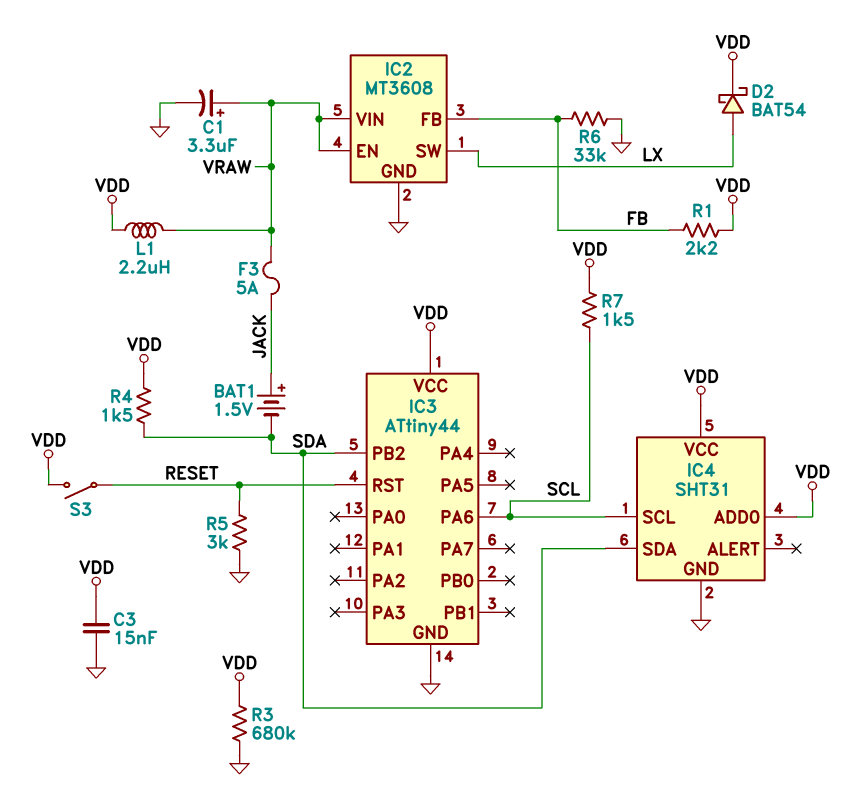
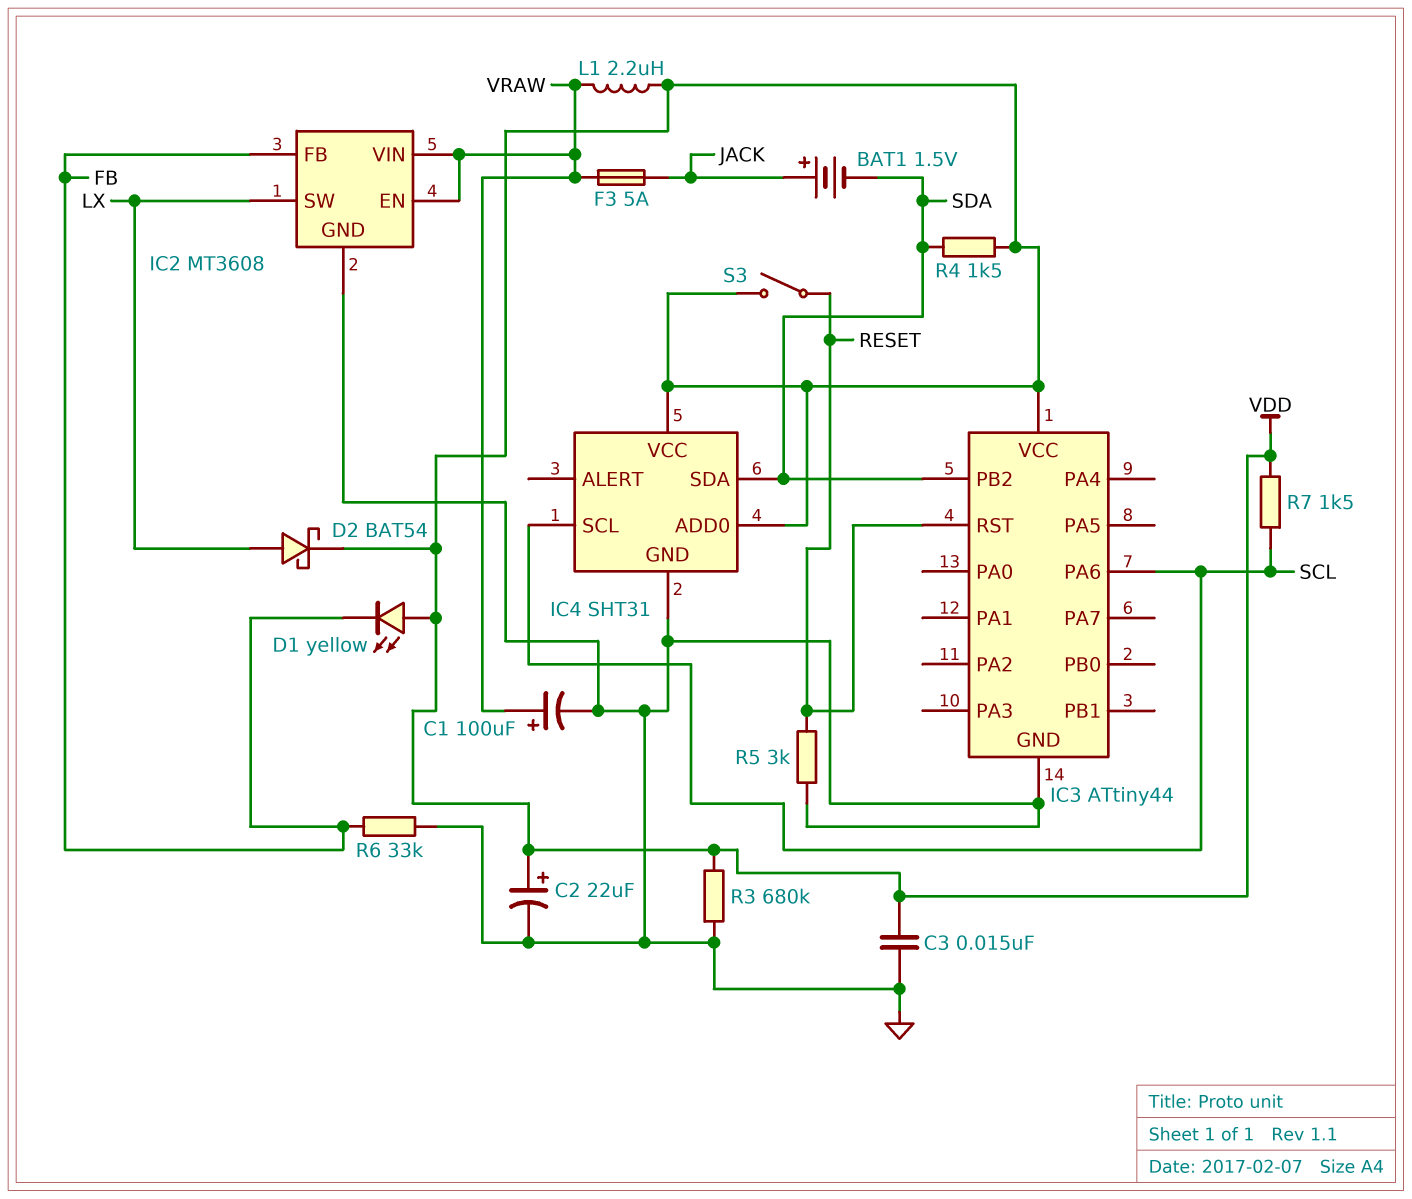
C1: 3.3uF (plus VRAW, minus GND) -> 100uF (plus VRAW, minus GND)
C2: none -> 22uF (plus VDD, minus GND)
D1: none -> LED yellow (A VDD, K FB)
R1: 2.2k (FB, VDD) -> none

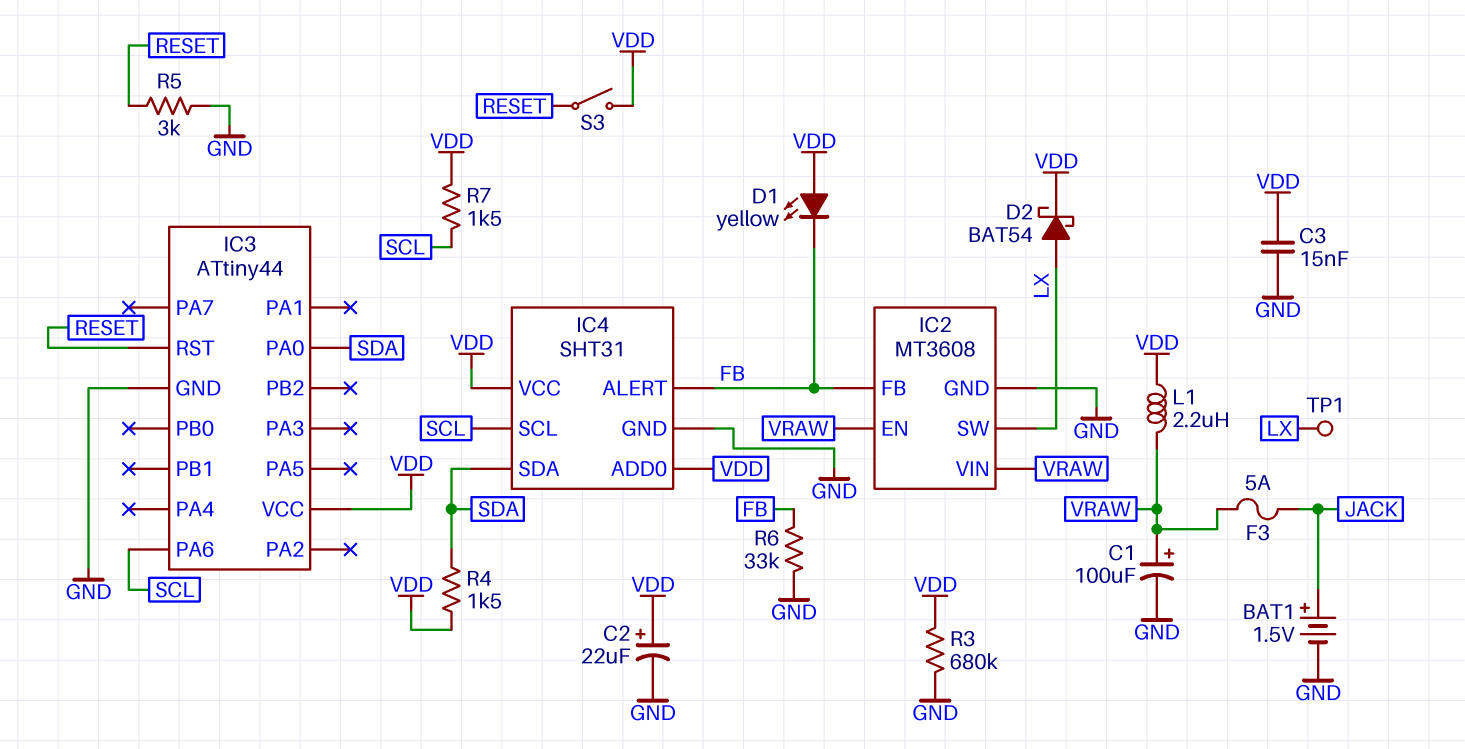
BAT1: 1.5V (plus JACK, minus SDA) -> 1.5V (plus JACK, minus GND)
IC3 pin PA0: none -> SDA
IC3 pin PB2: SDA -> none
IC4 pin ALERT: none -> FB
TP1: none -> test point (LX)

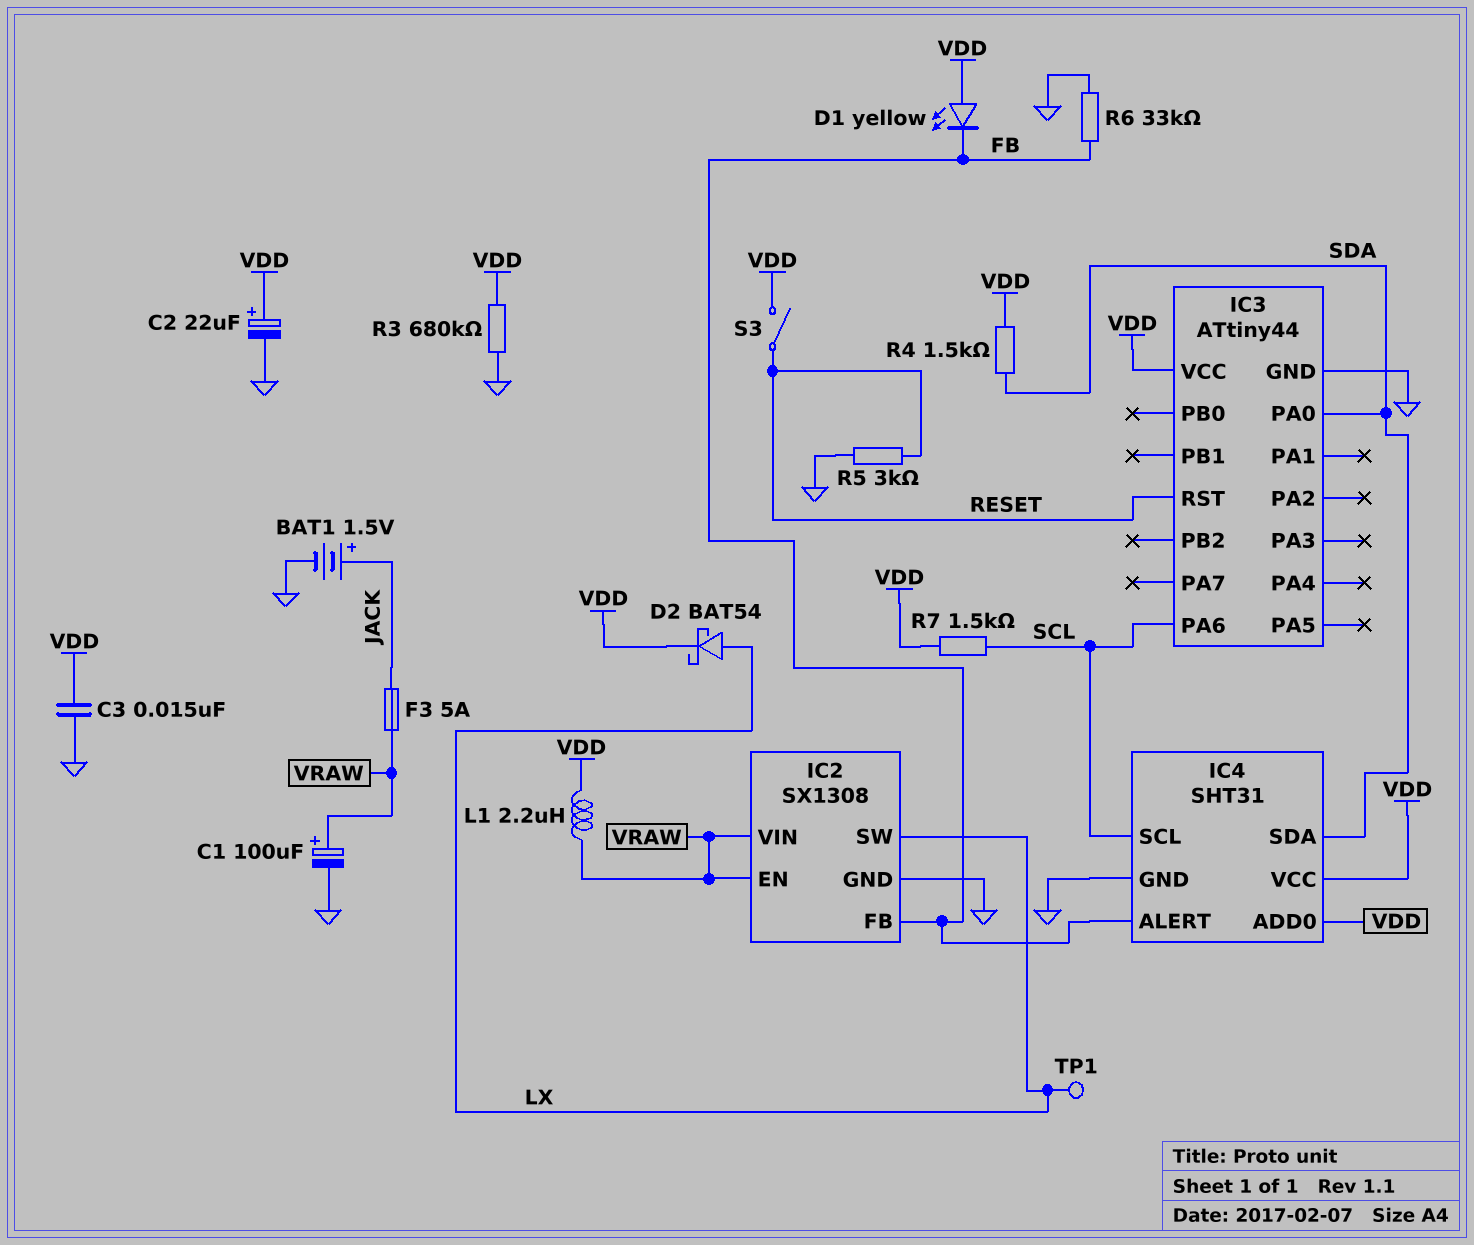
IC2: MT3608 -> SX1308

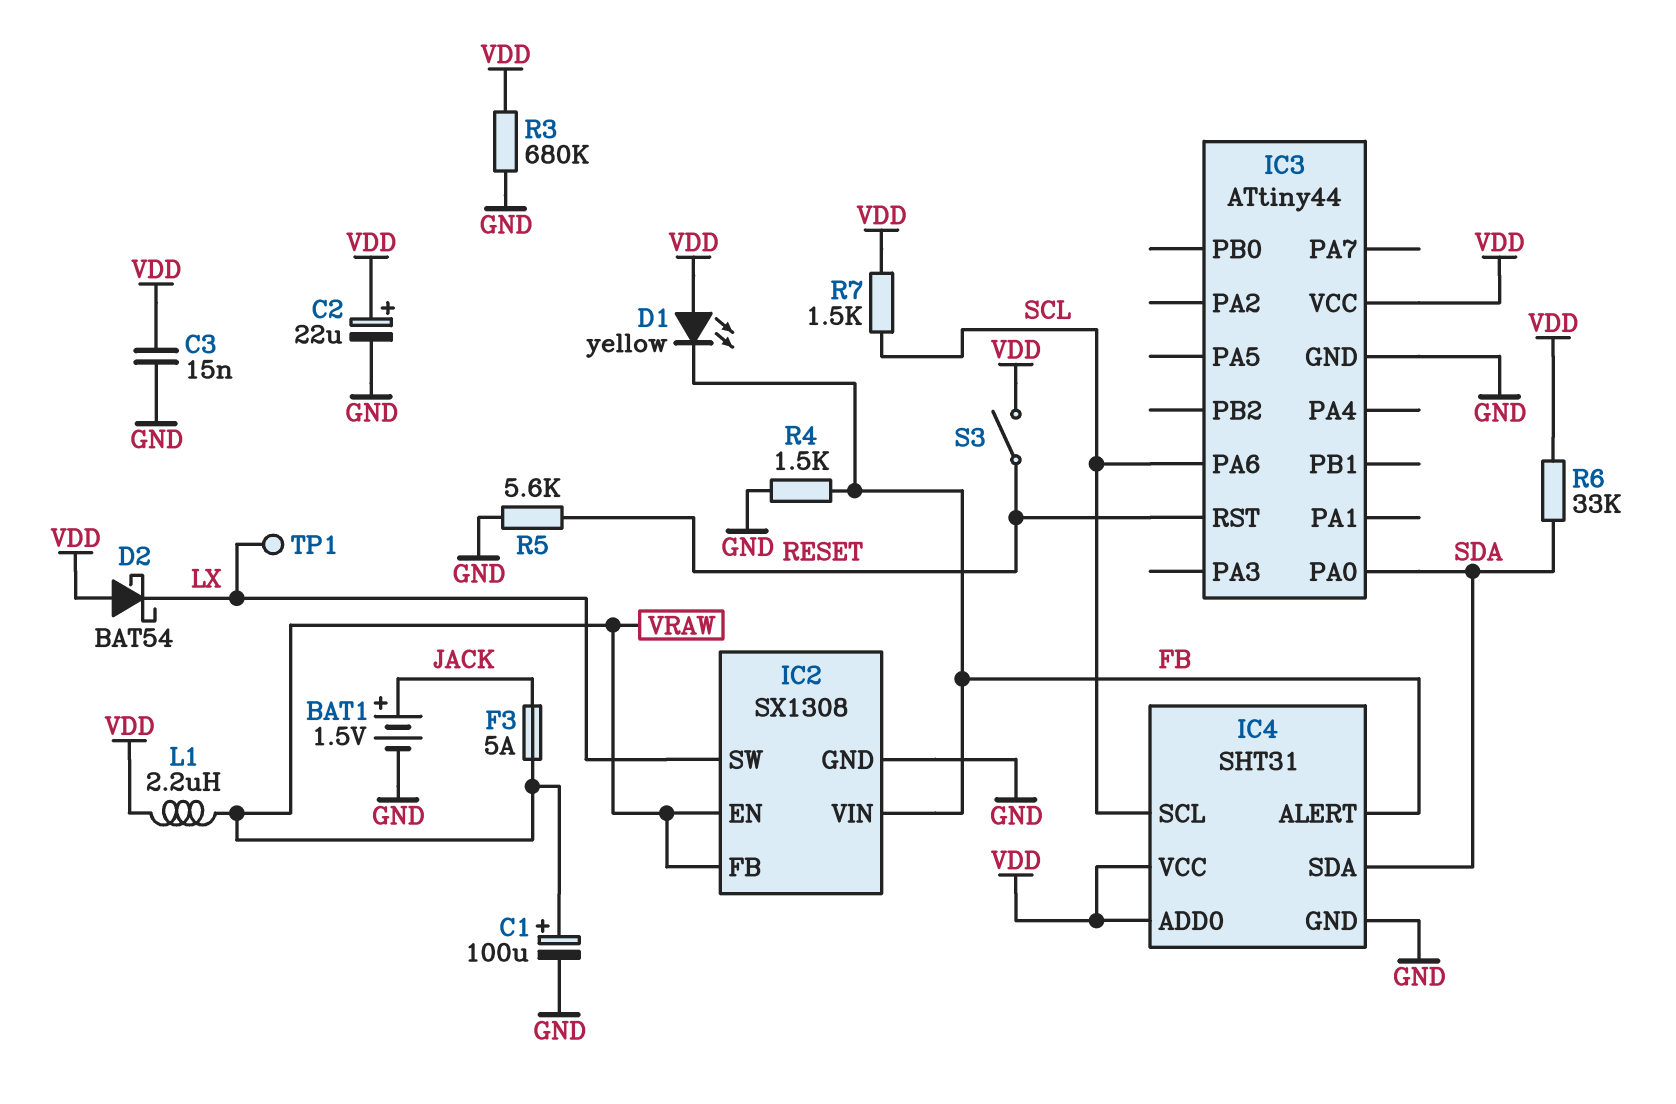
D2: schottky BAT54 (A LX, K VDD) -> schottky BAT54 (A VDD, K LX)
IC2 pin FB: FB -> VRAW
IC2 pin VIN: VRAW -> FB
R4: 1.5k (SDA, VDD) -> 1.5k (FB, GND)
R5: 3k (GND, RESET) -> 5.6k (GND, RESET)
R6: 33k (FB, GND) -> 33k (SDA, VDD)

